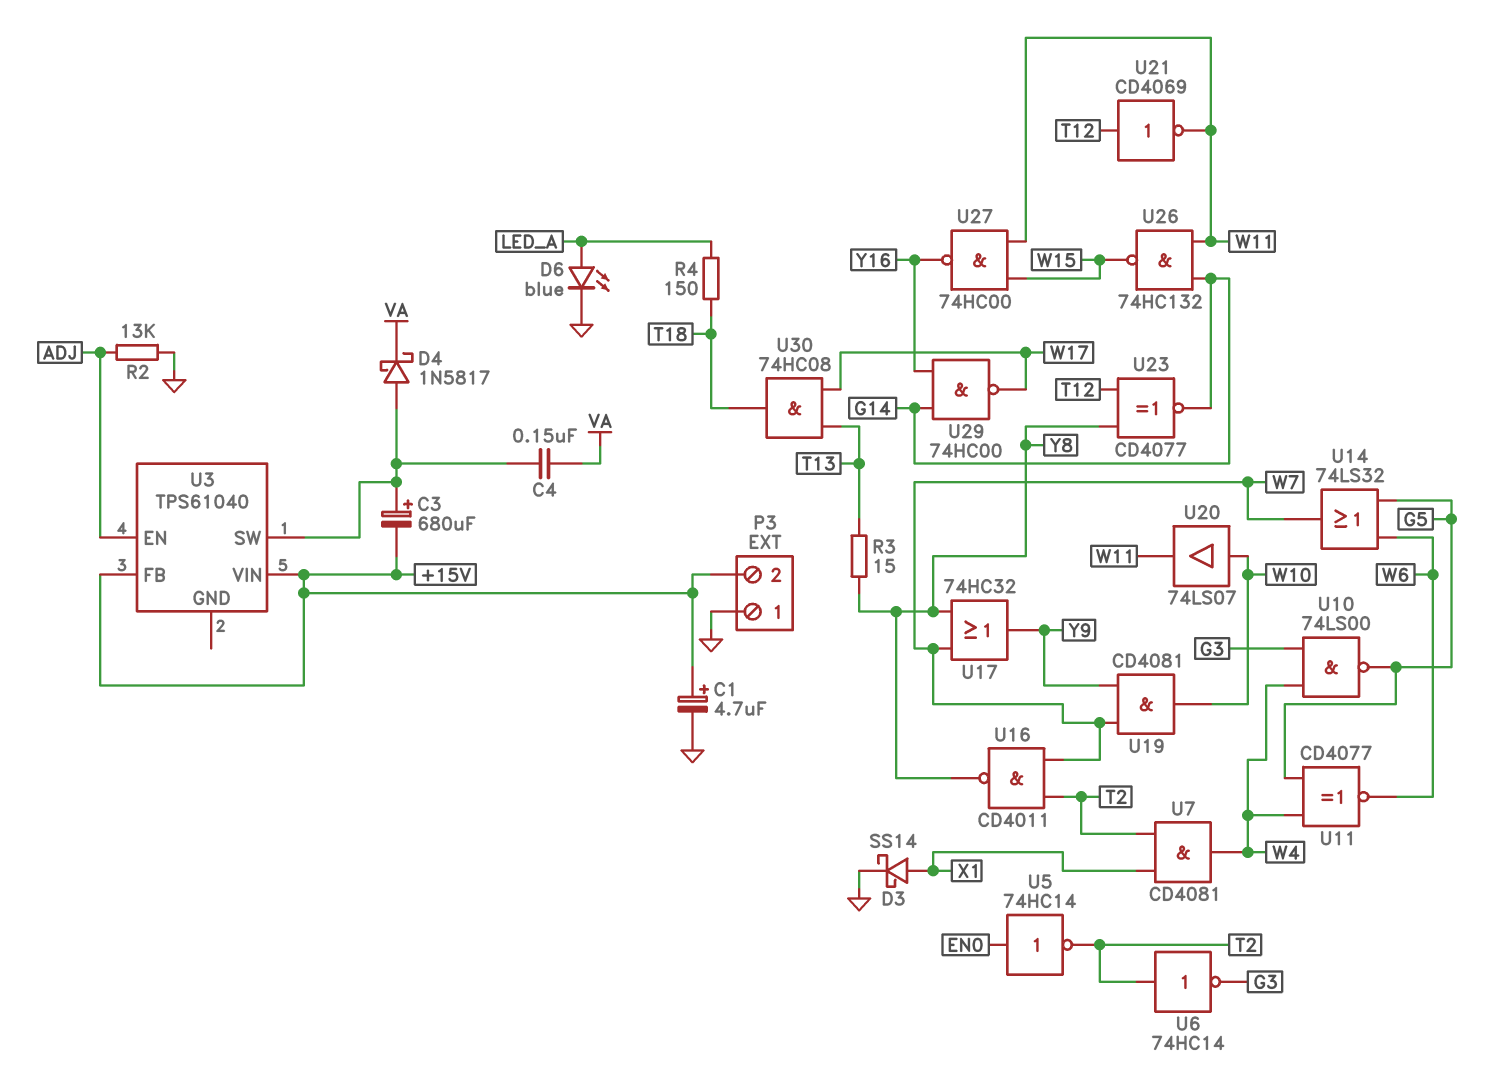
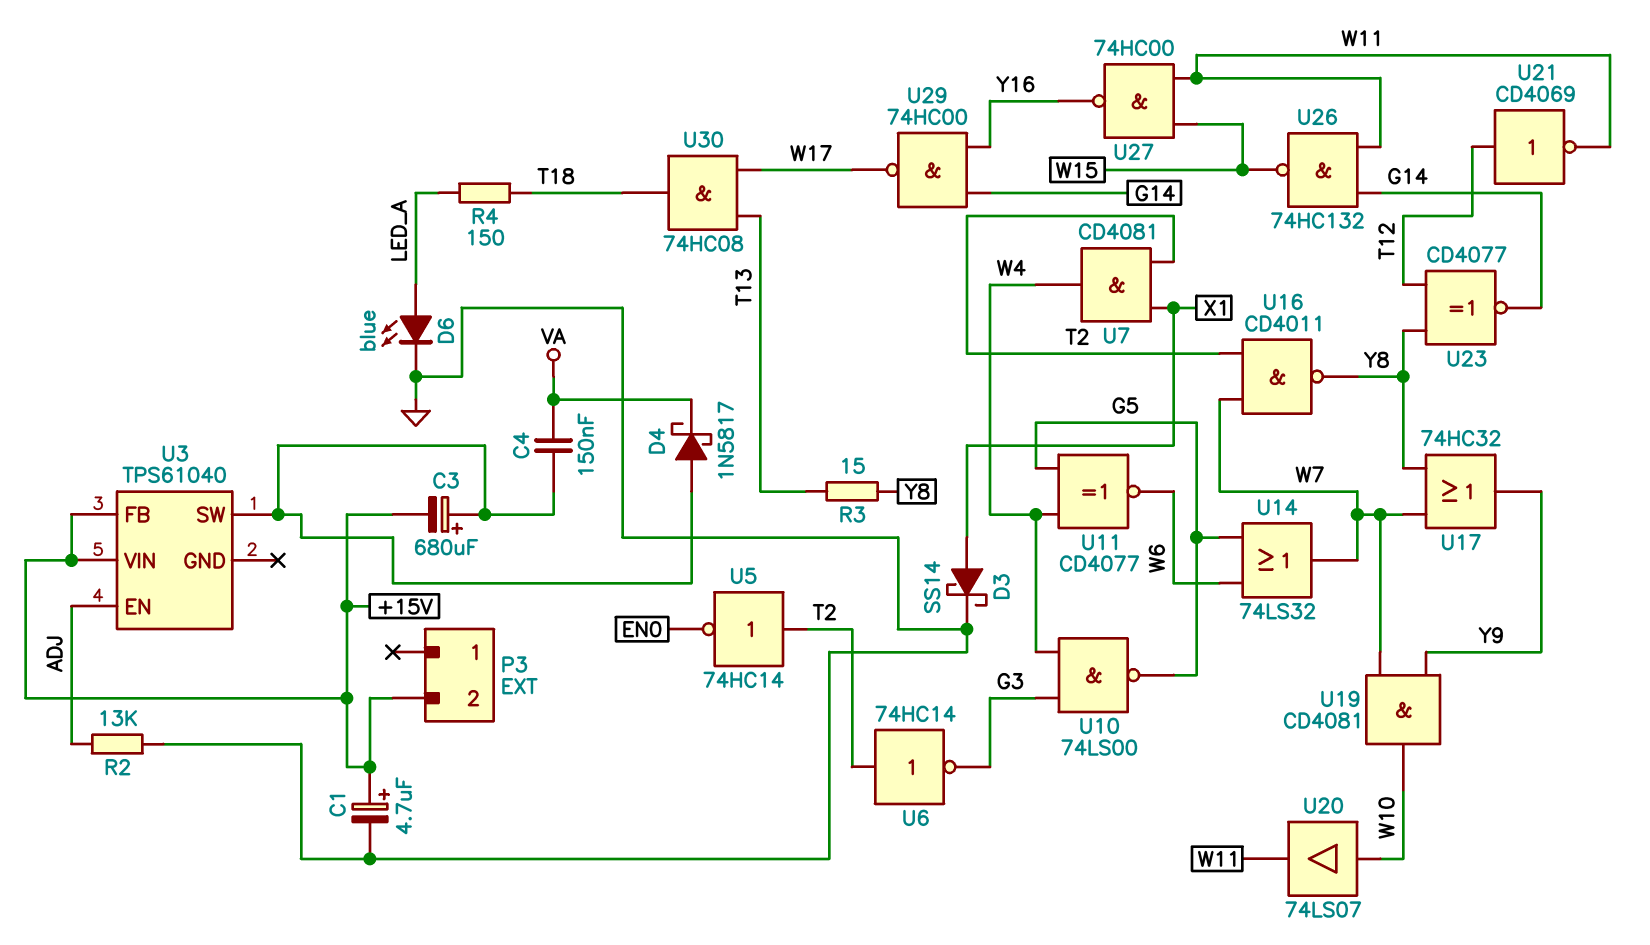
P3 pin 1: GND -> none
U5: NOT 74HC14 (in EN0, out T2) -> NOT 74HC14 (in T2, out EN0)

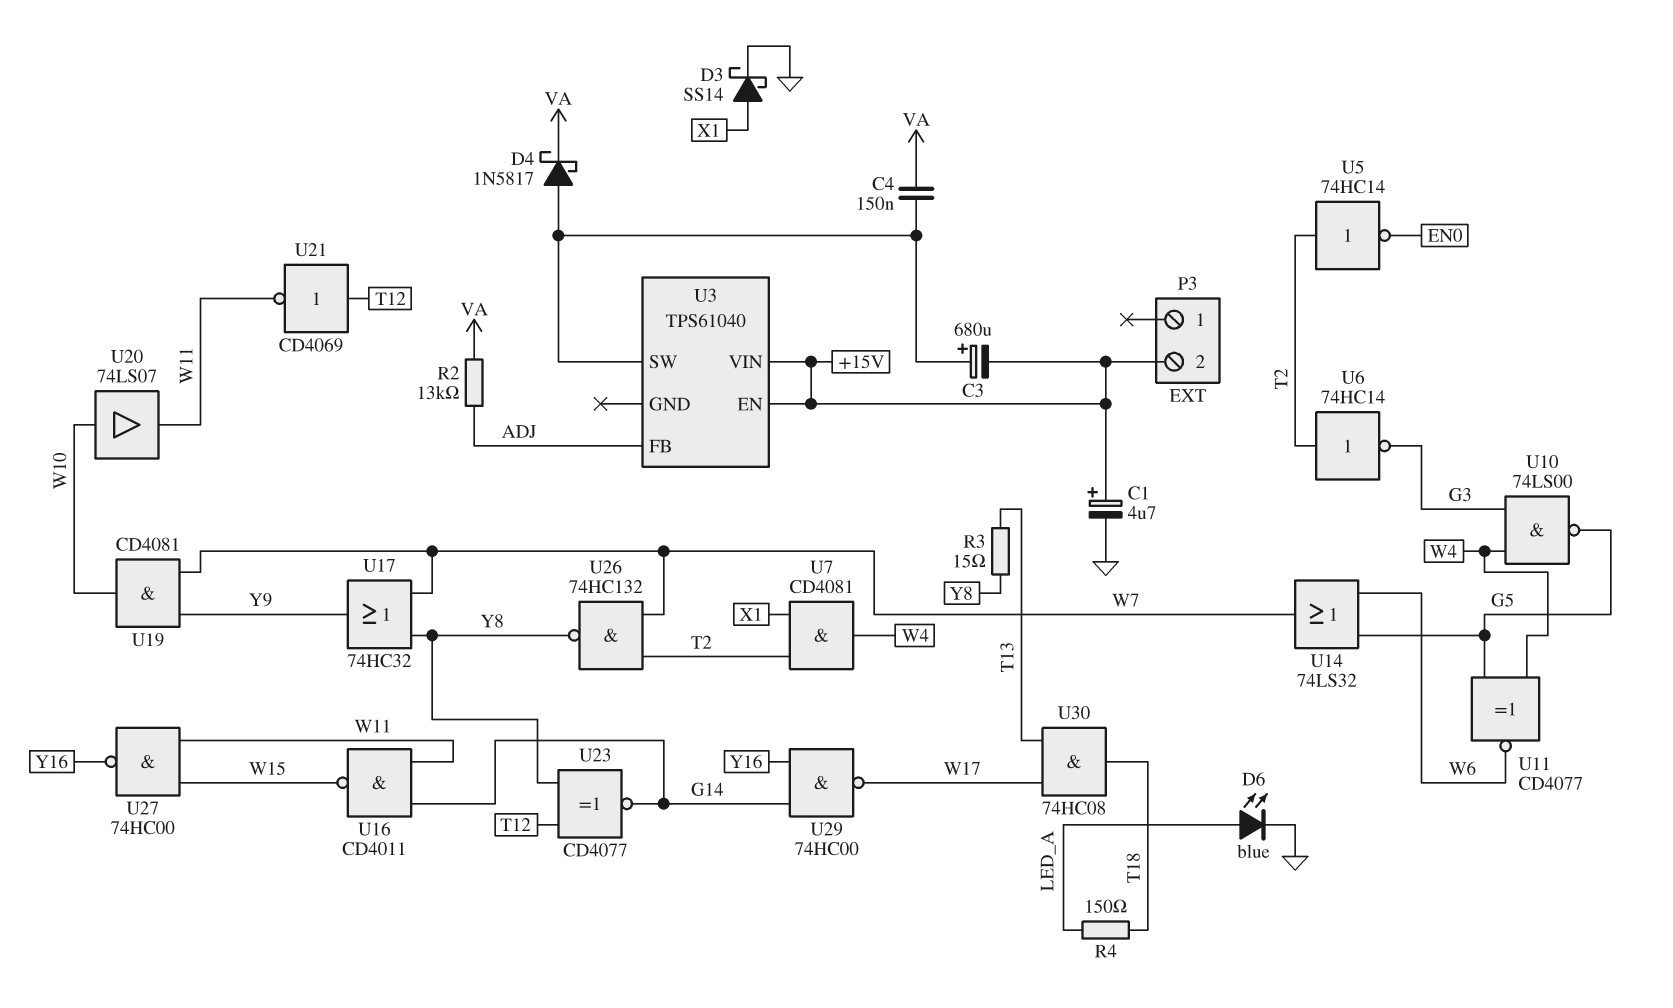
R2: 13k (ADJ, GND) -> 13k (ADJ, VA)
U3 pin EN: ADJ -> +15V
U3 pin FB: +15V -> ADJ
U16: NAND CD4011 (in T2, in W7, out Y8) -> NAND CD4011 (in G14, in W11, out W15)
U26: NAND 74HC132 (in G14, in W11, out W15) -> NAND 74HC132 (in T2, in W7, out Y8)

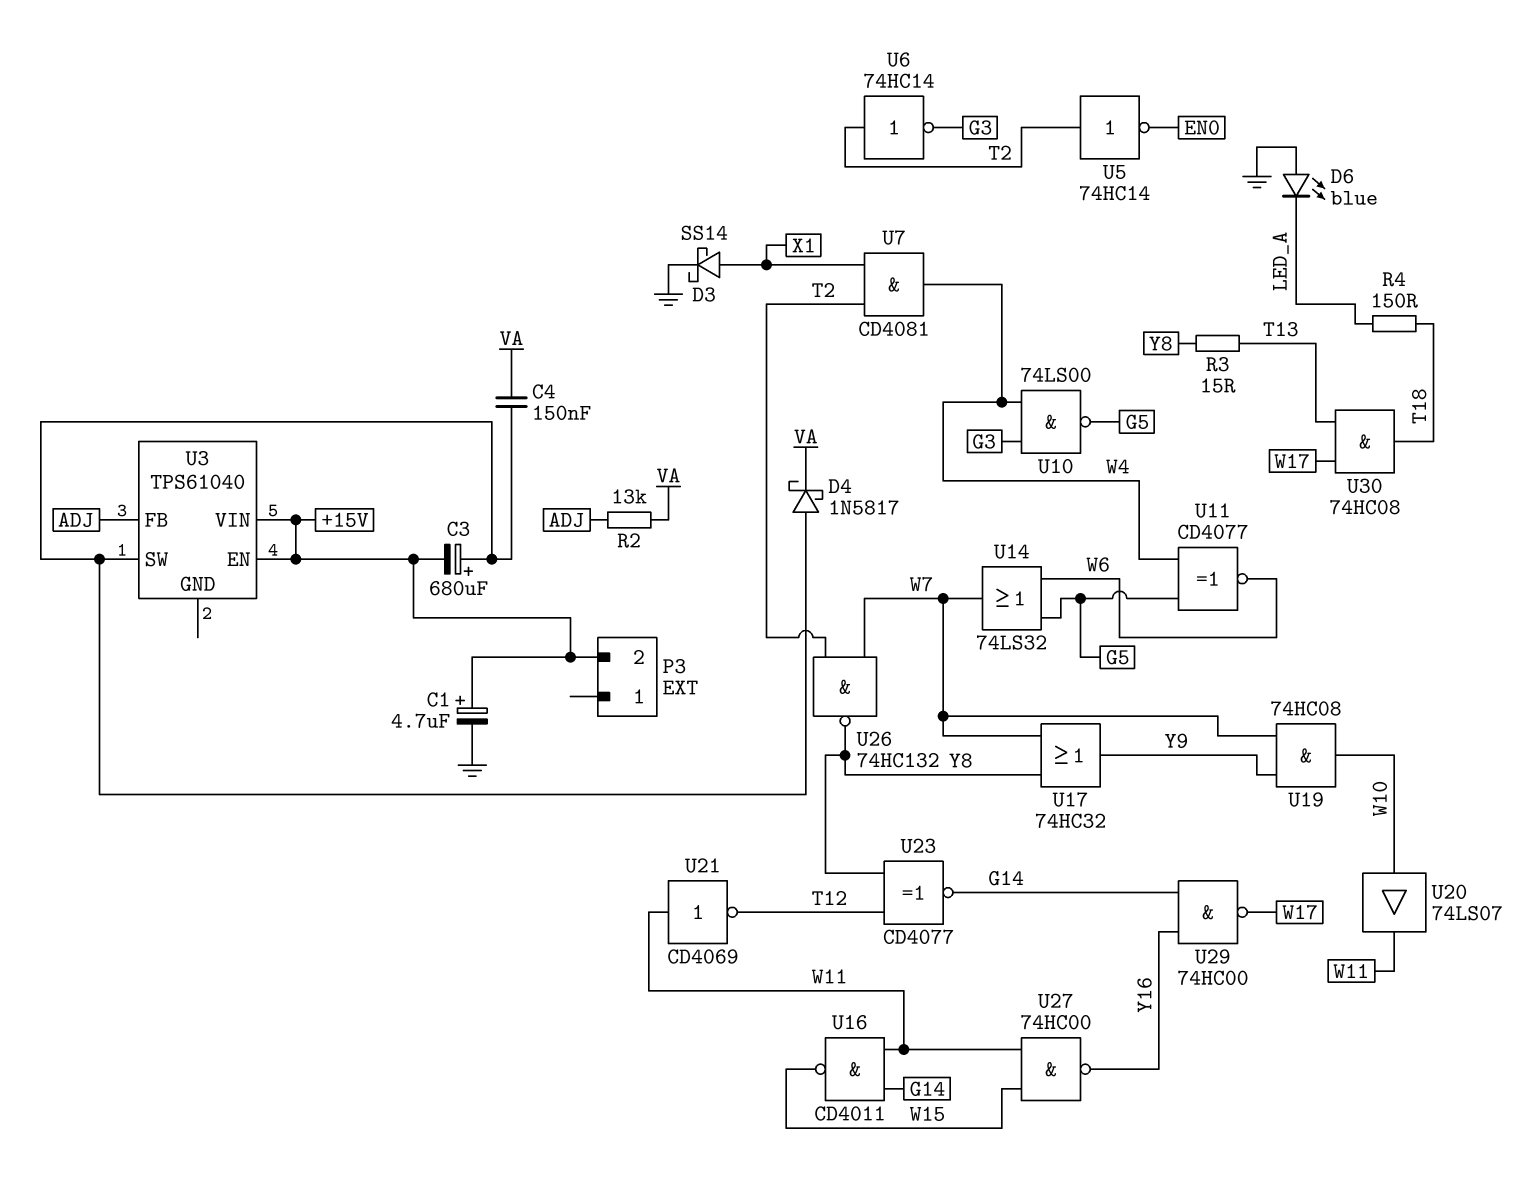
D6: LED blue (A LED_A, K GND) -> LED blue (A GND, K LED_A)
U19: AND CD4081 (in W7, in Y9, out W10) -> AND 74HC08 (in W7, in Y9, out W10)
U21: NOT CD4069 (in T12, out W11) -> NOT CD4069 (in W11, out T12)

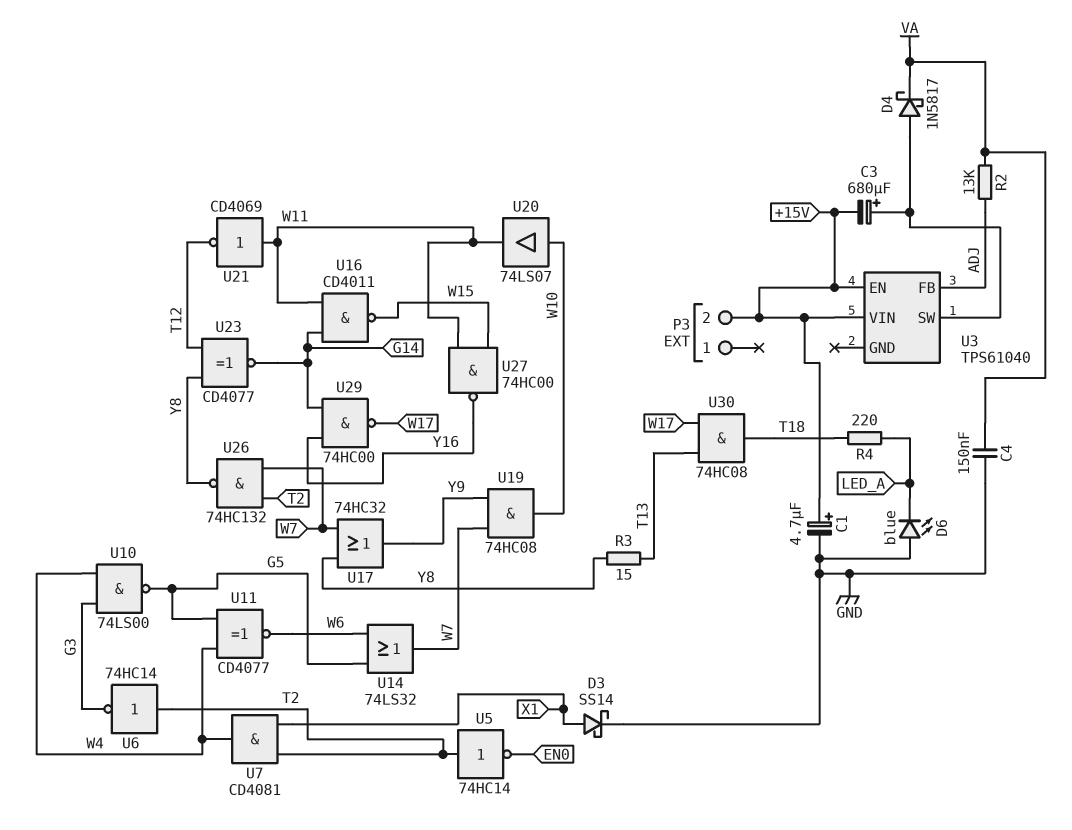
C4: 150nF (U3/SW, VA) -> 150nF (GND, VA)
R4: 150 (LED_A, T18) -> 220 (LED_A, T18)

